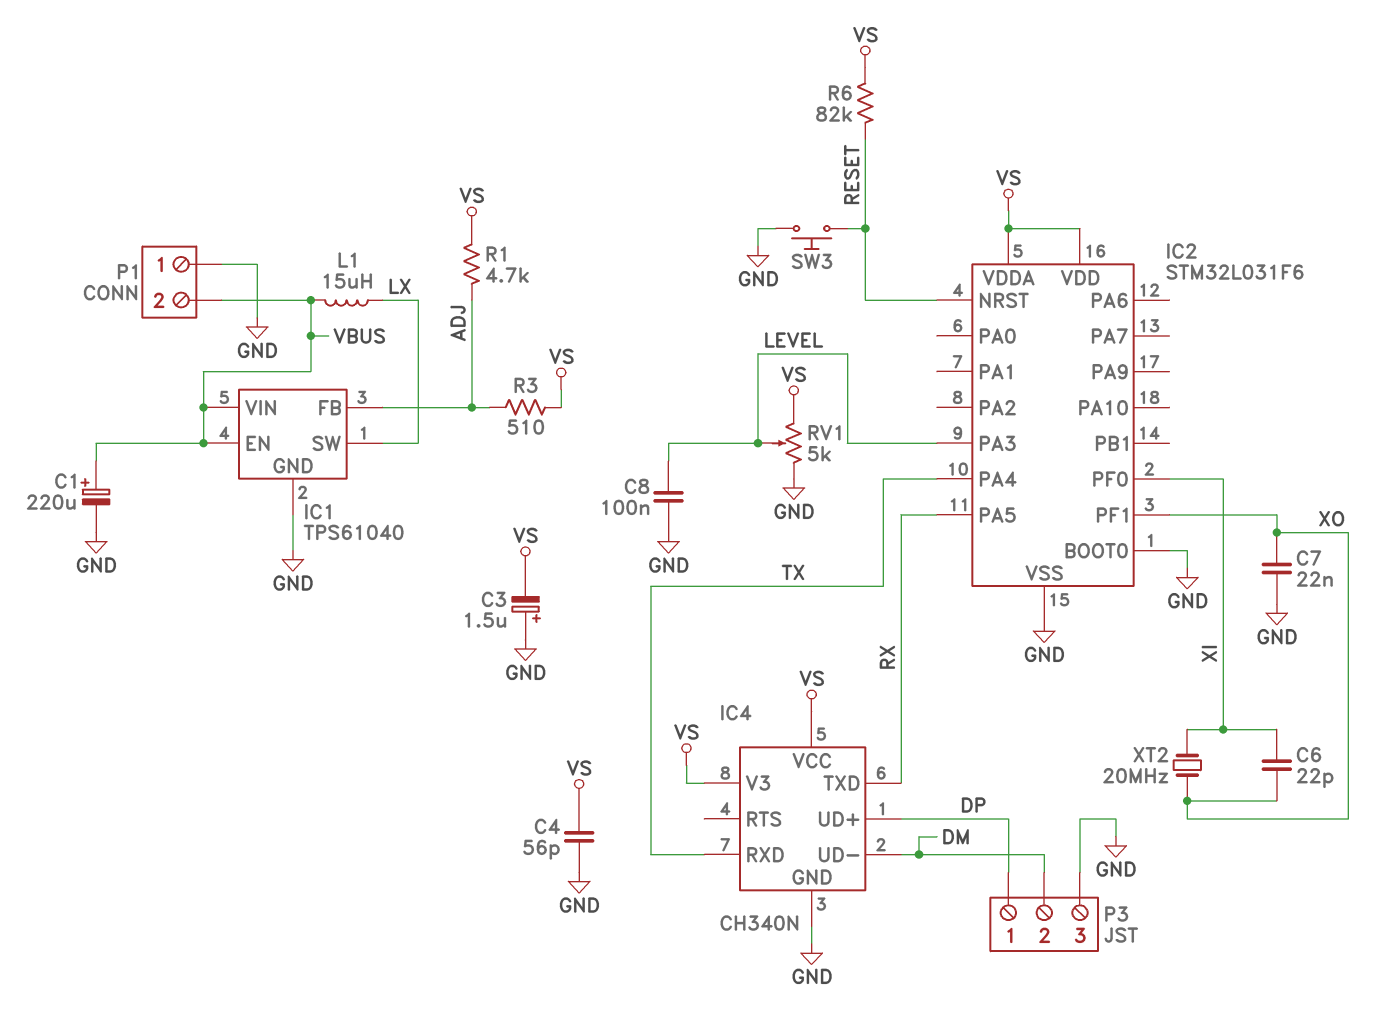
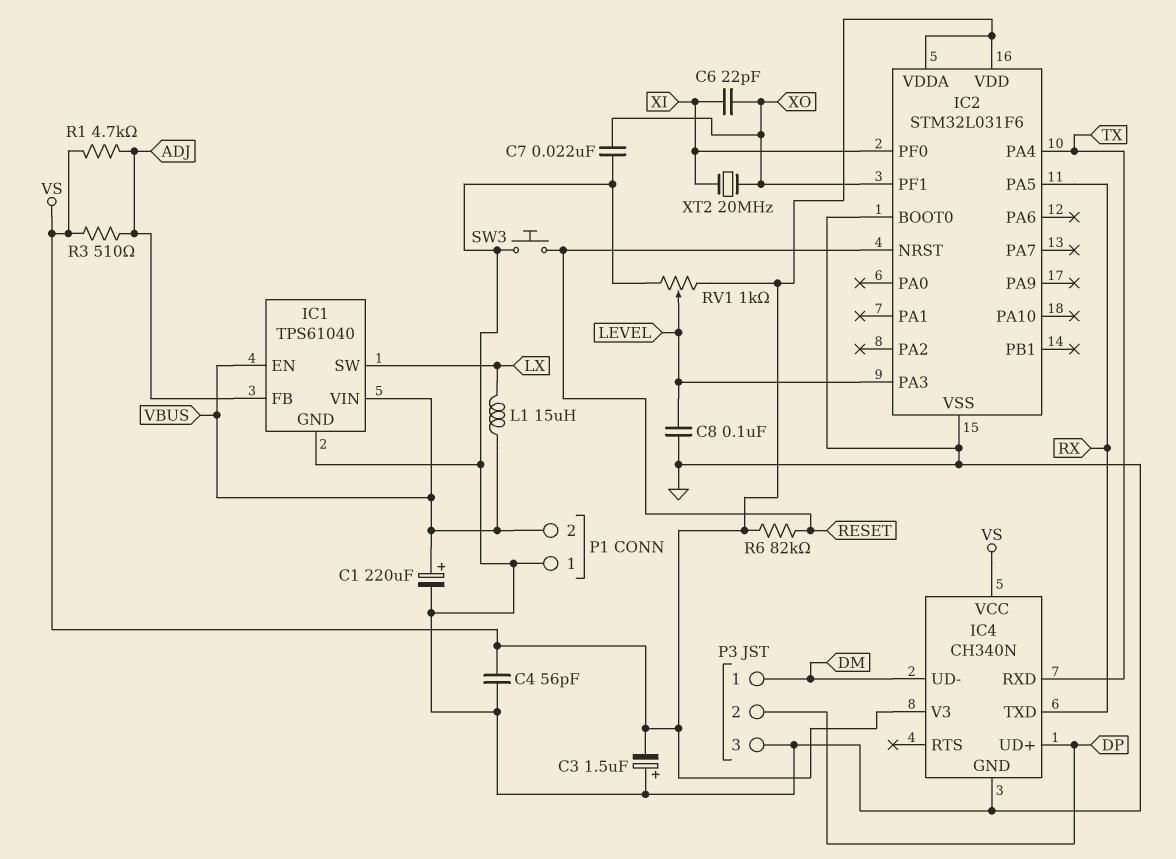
P3 pin 1: DP -> DM
P3 pin 2: DM -> DP
RV1: 5k (GND, VS, wiper LEVEL) -> 1k (GND, VS, wiper LEVEL)

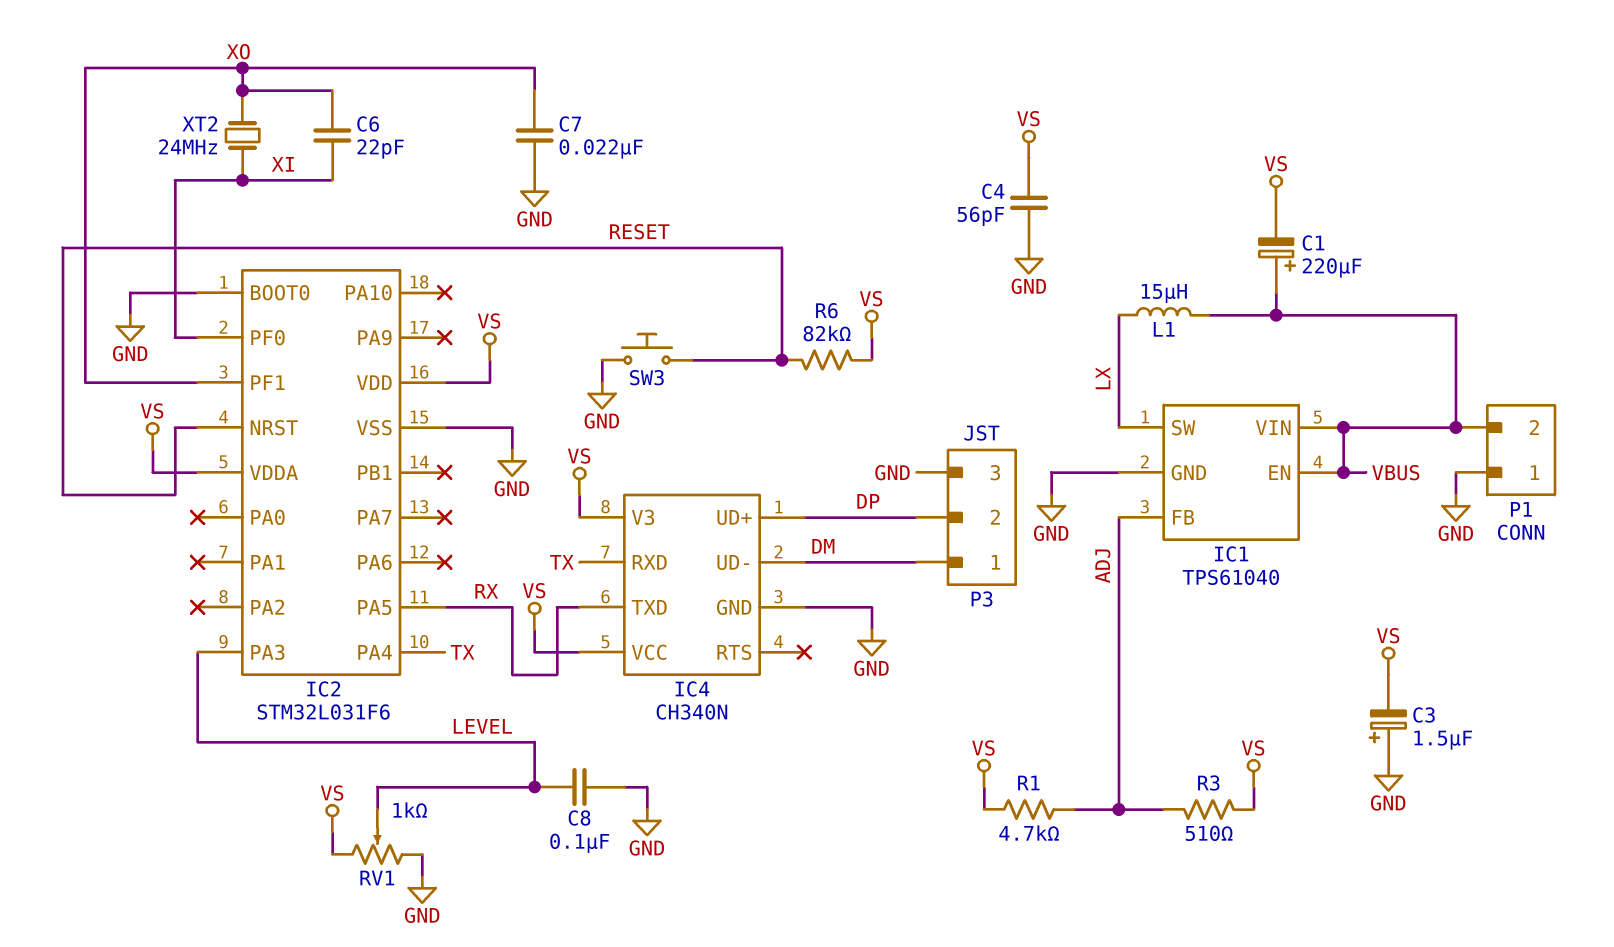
C1: 220uF (plus VBUS, minus GND) -> 220uF (plus VBUS, minus VS)
XT2: 20MHz (XI, XO) -> 24MHz (XI, XO)

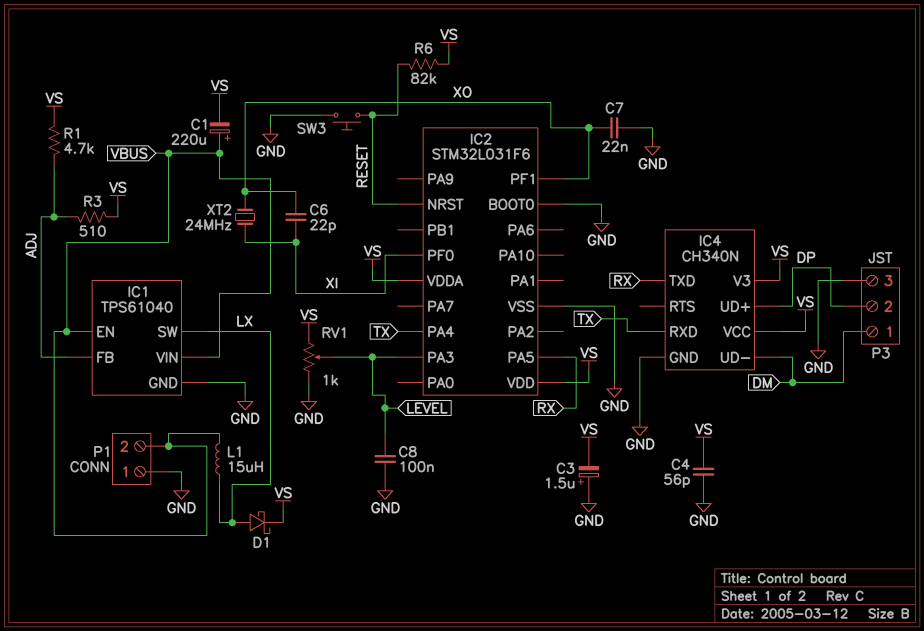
D1: none -> schottky (A LX, K VS)

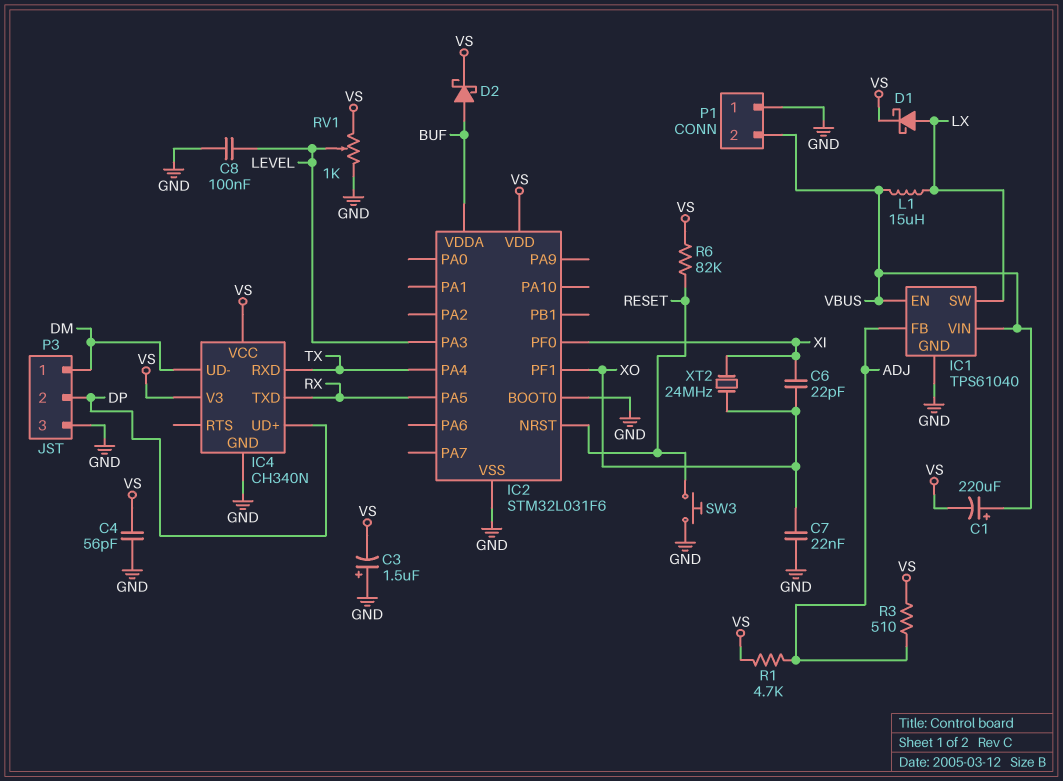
D2: none -> schottky (A BUF, K VS)
IC2 pin VDDA: VS -> BUF

